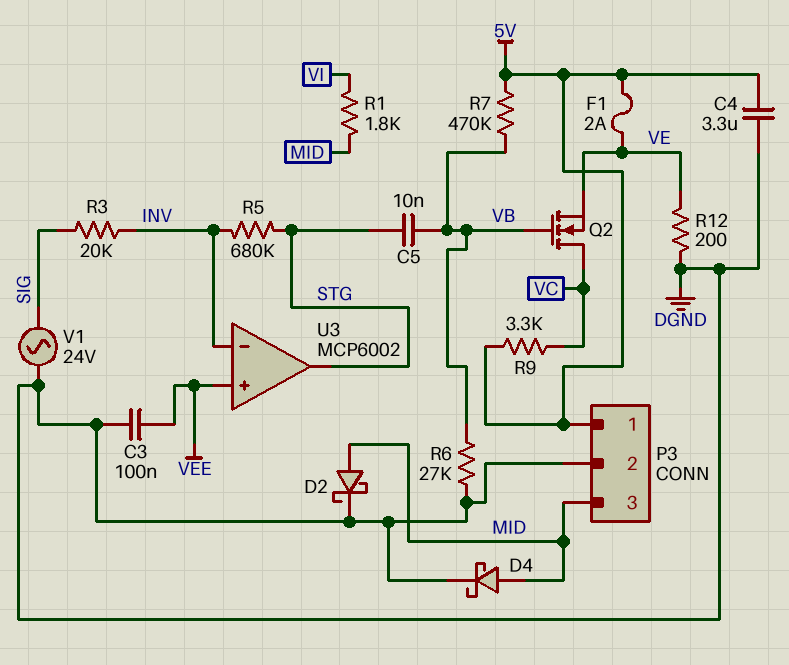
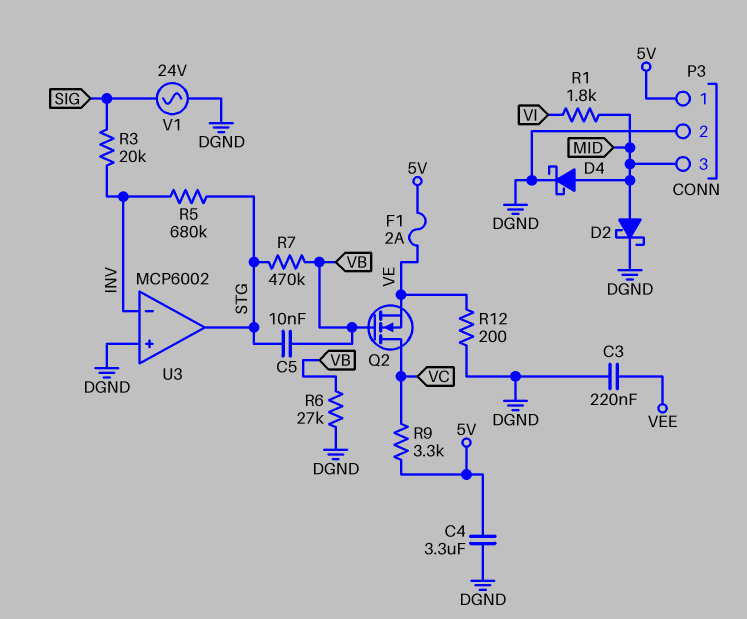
C3: 100nF (DGND, VEE) -> 220nF (DGND, VEE)
R7: 470k (5V, VB) -> 470k (STG, VB)
U3 pin in+: VEE -> DGND

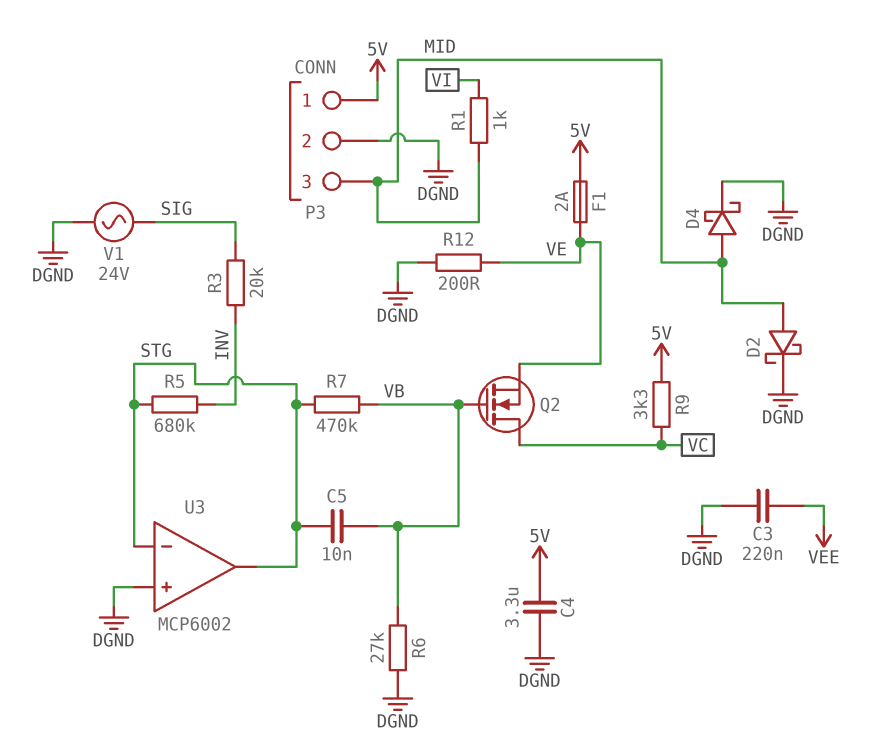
R1: 1.8k (MID, VI) -> 1k (MID, VI)
U3 pin in-: INV -> STG

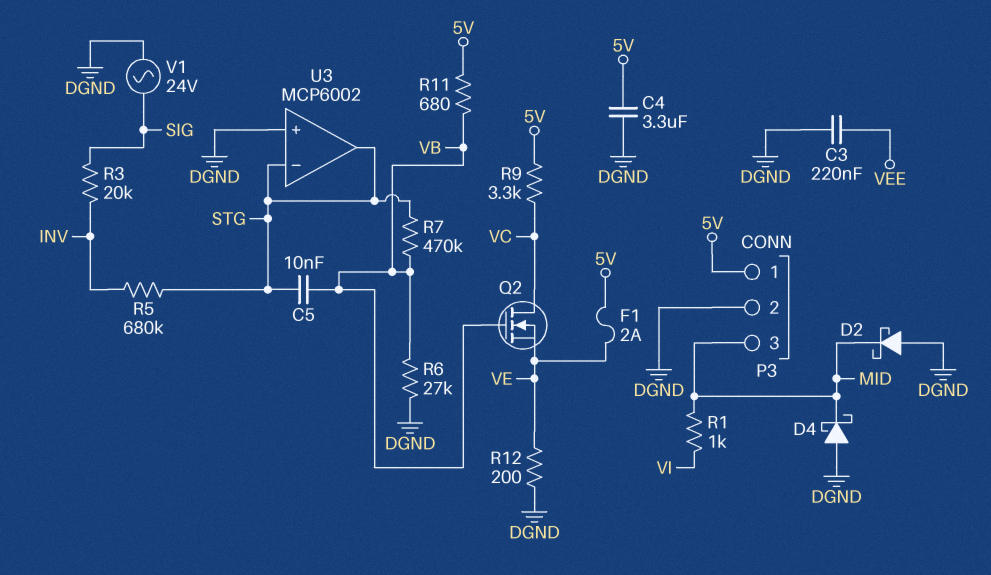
D2: schottky (A MID, K DGND) -> schottky (A DGND, K MID)
D4: schottky (A MID, K DGND) -> schottky (A DGND, K MID)
R11: none -> 680 (5V, VB)

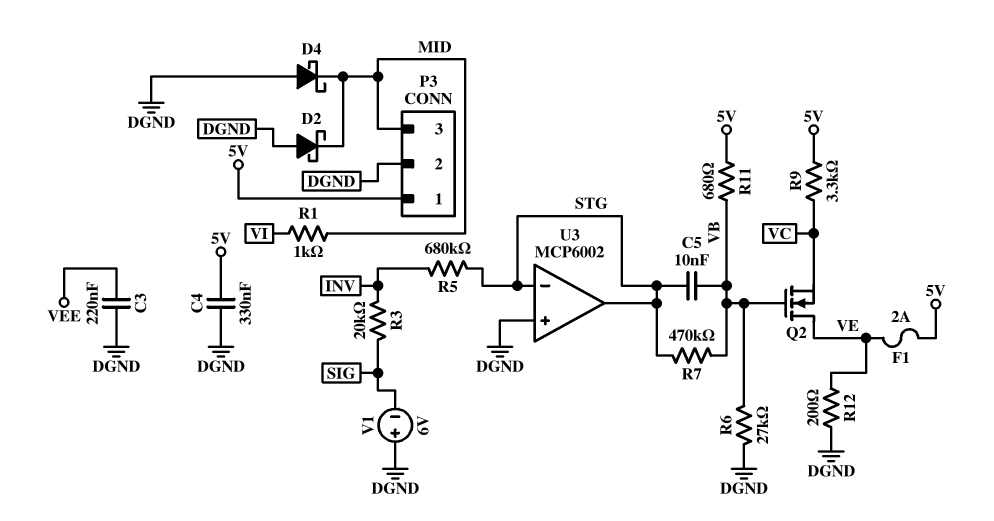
C4: 3.3uF (5V, DGND) -> 330nF (5V, DGND)
Q2: NMOS (G VB, D VC, S VE) -> NMOS (G VB, D VE, S VC)
V1: AC 24V (DGND, SIG) -> 6V (plus DGND, minus SIG)

